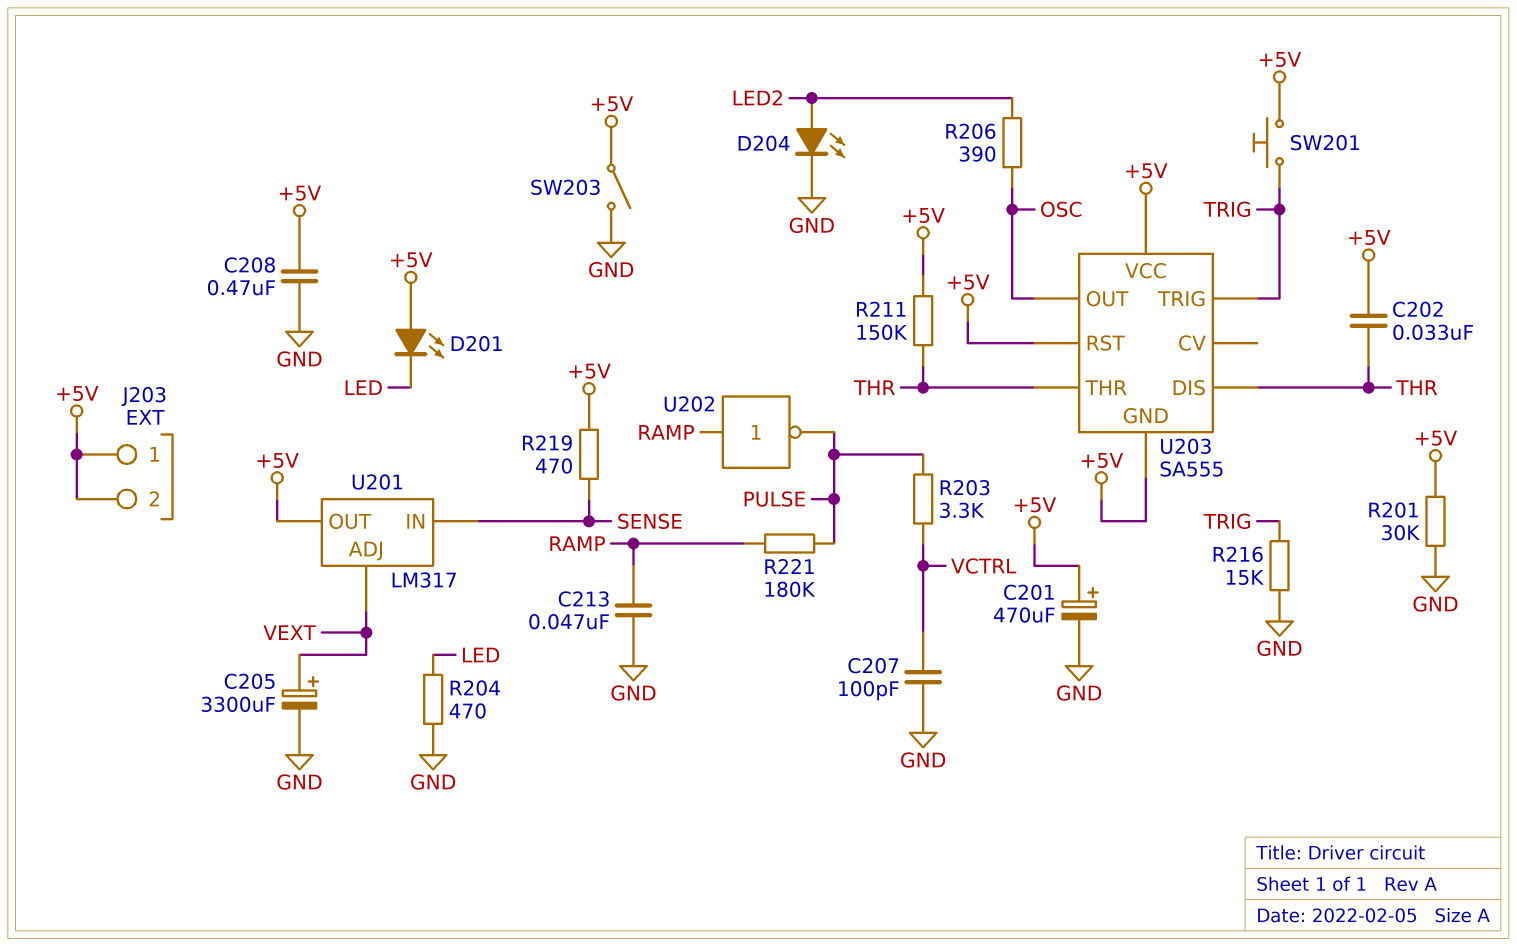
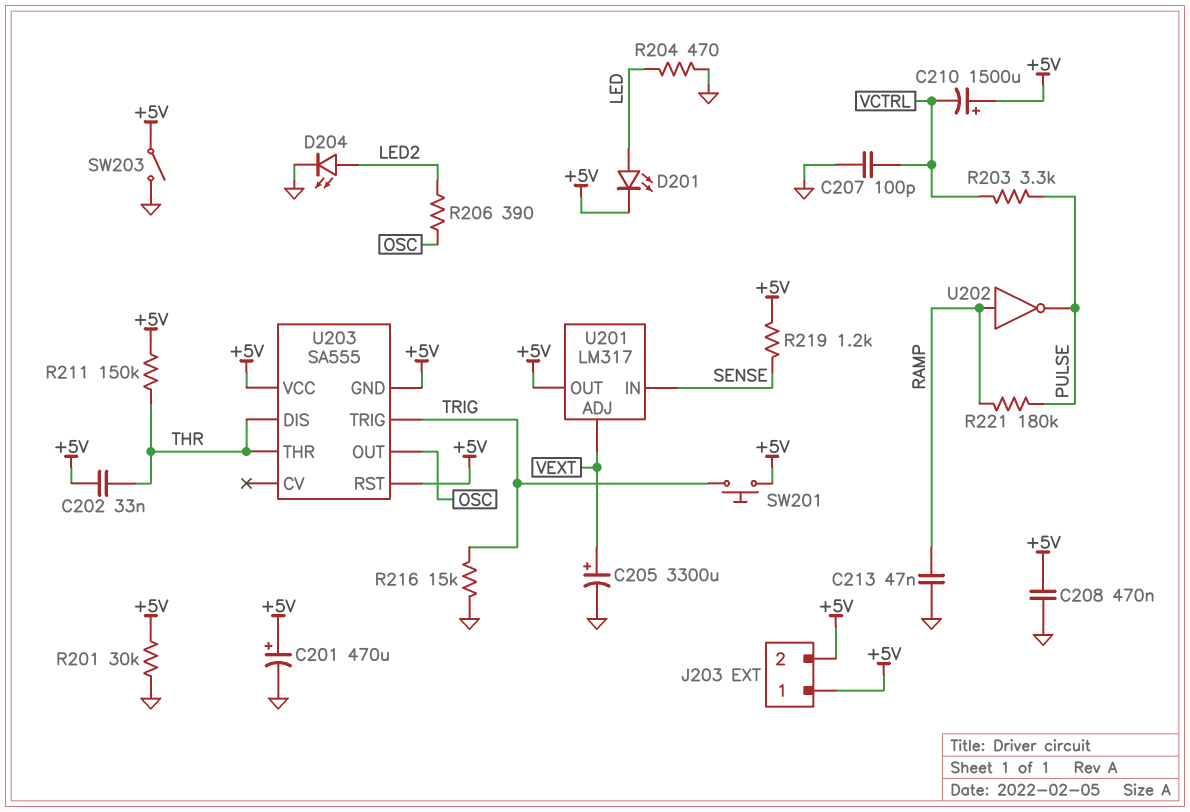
C210: none -> 1500uF (plus +5V, minus VCTRL)
D201: LED (A +5V, K LED) -> LED (A LED, K +5V)
R219: 470 (+5V, SENSE) -> 1.2k (+5V, SENSE)

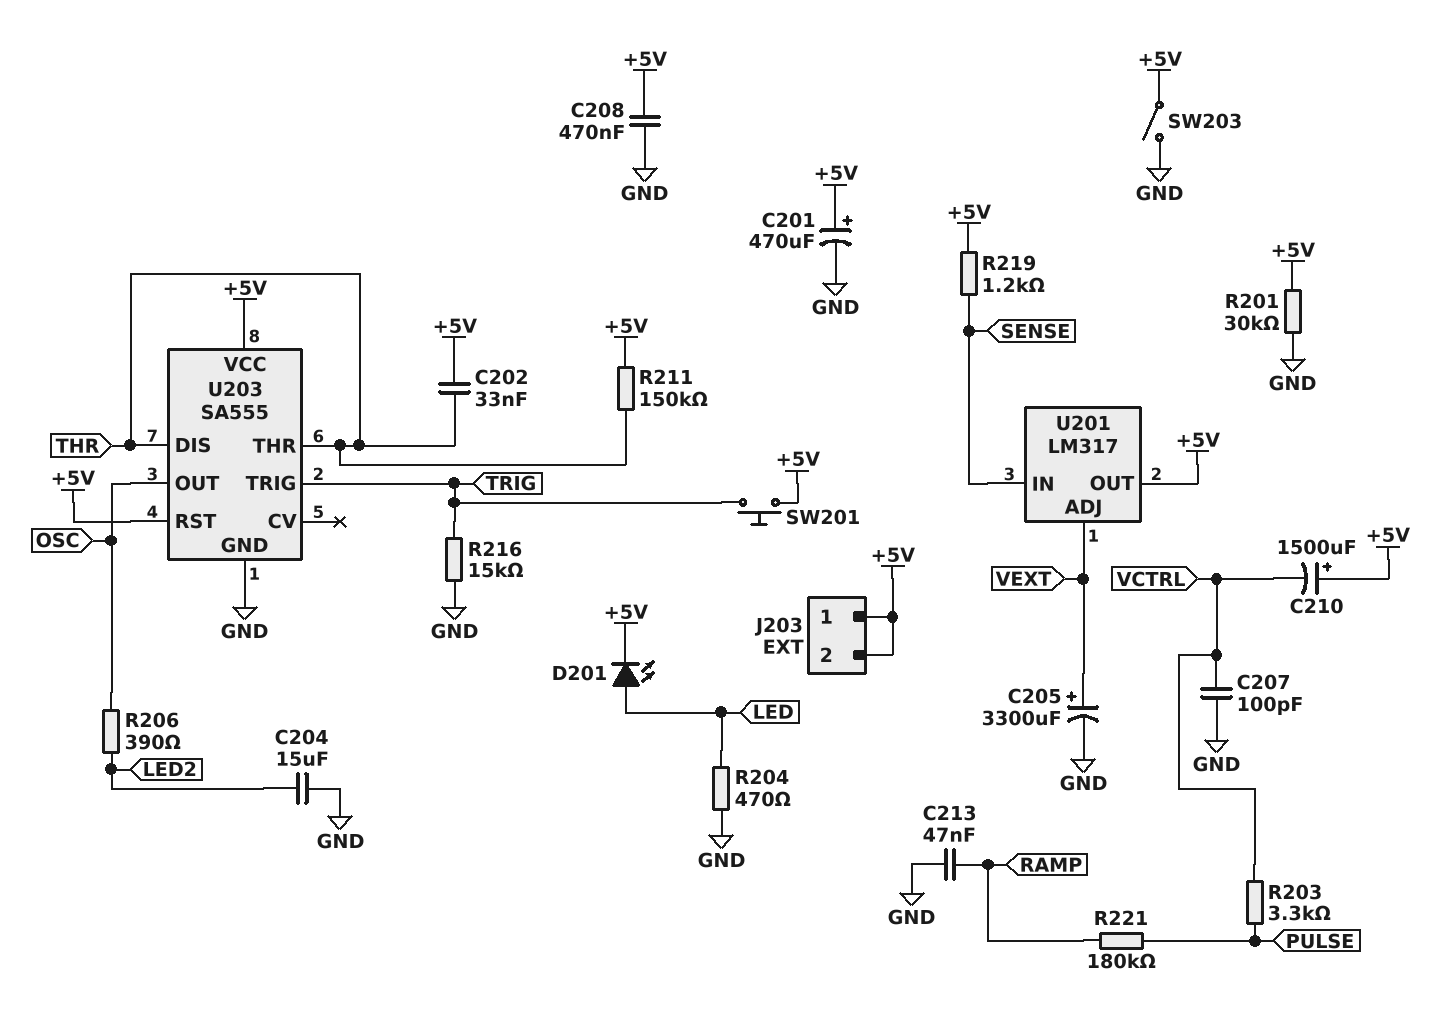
C204: none -> 15uF (GND, LED2)
D204: LED (A LED2, K GND) -> none
U202: NOT (in RAMP, out PULSE) -> none
U203 pin GND: +5V -> GND

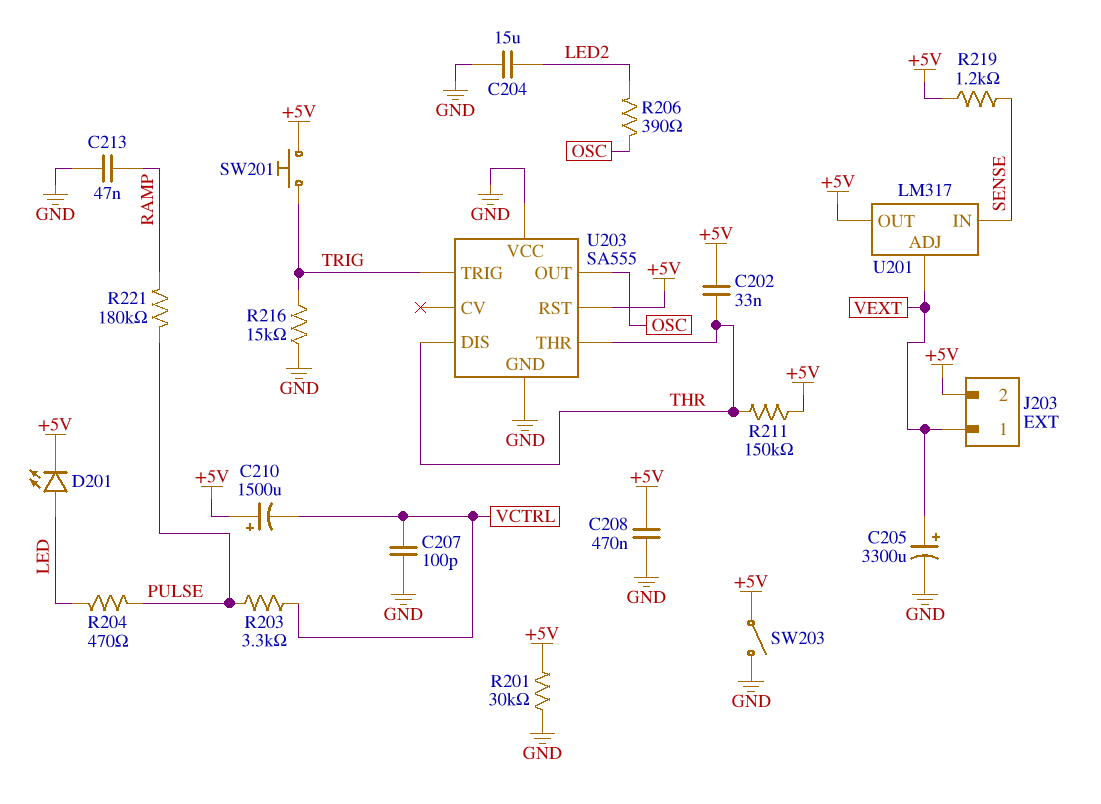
C201: 470uF (plus +5V, minus GND) -> none
J203 pin 1: +5V -> VEXT
R204: 470 (GND, LED) -> 470 (LED, PULSE)
U203 pin VCC: +5V -> GND

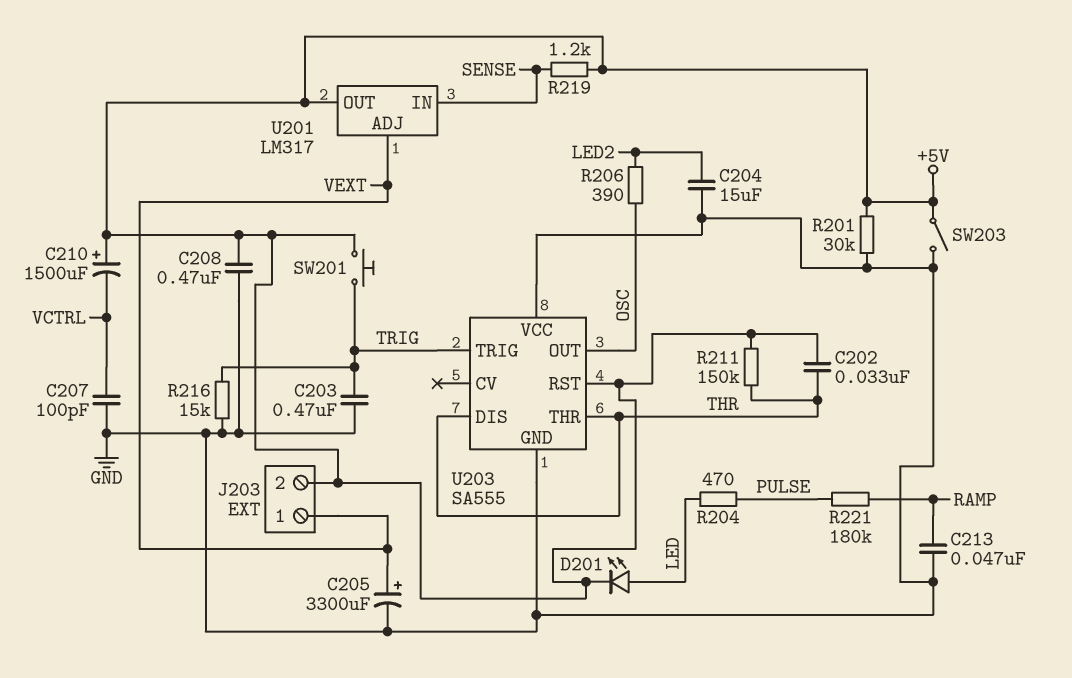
C203: none -> 470nF (GND, TRIG)
R203: 3.3k (PULSE, VCTRL) -> none

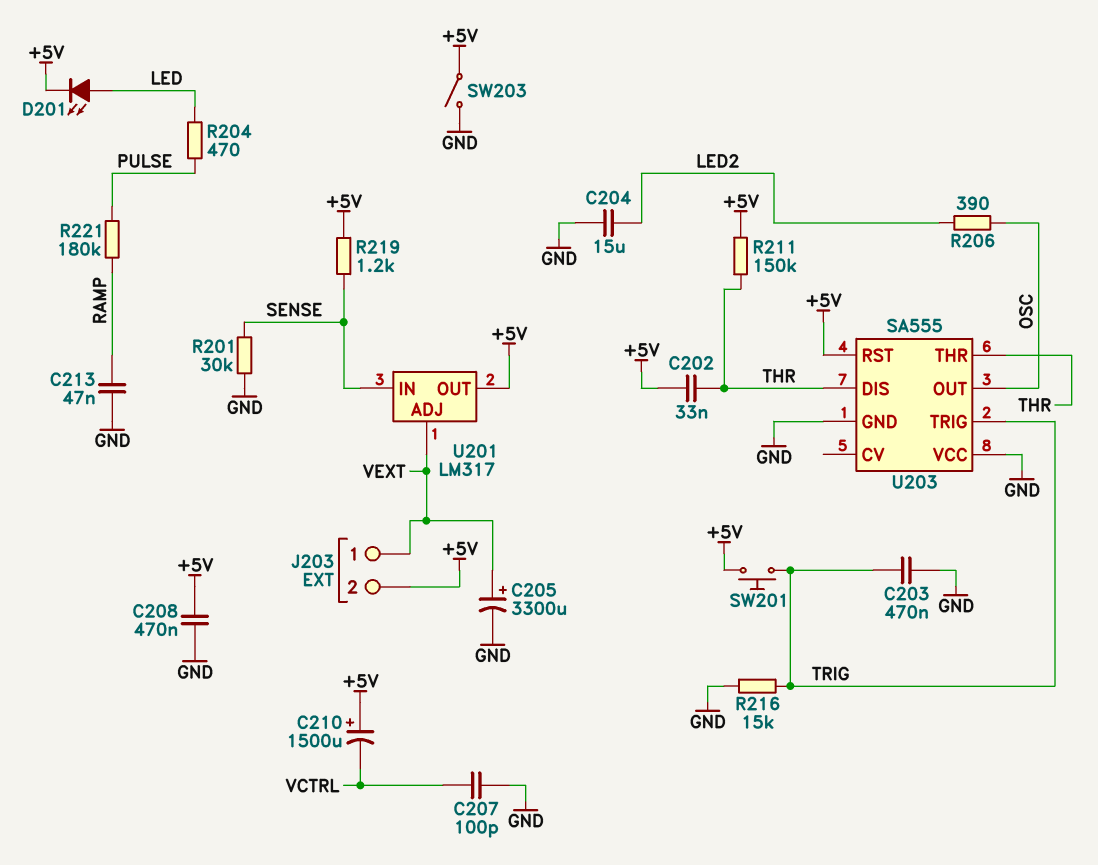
R201: 30k (+5V, GND) -> 30k (GND, SENSE)

